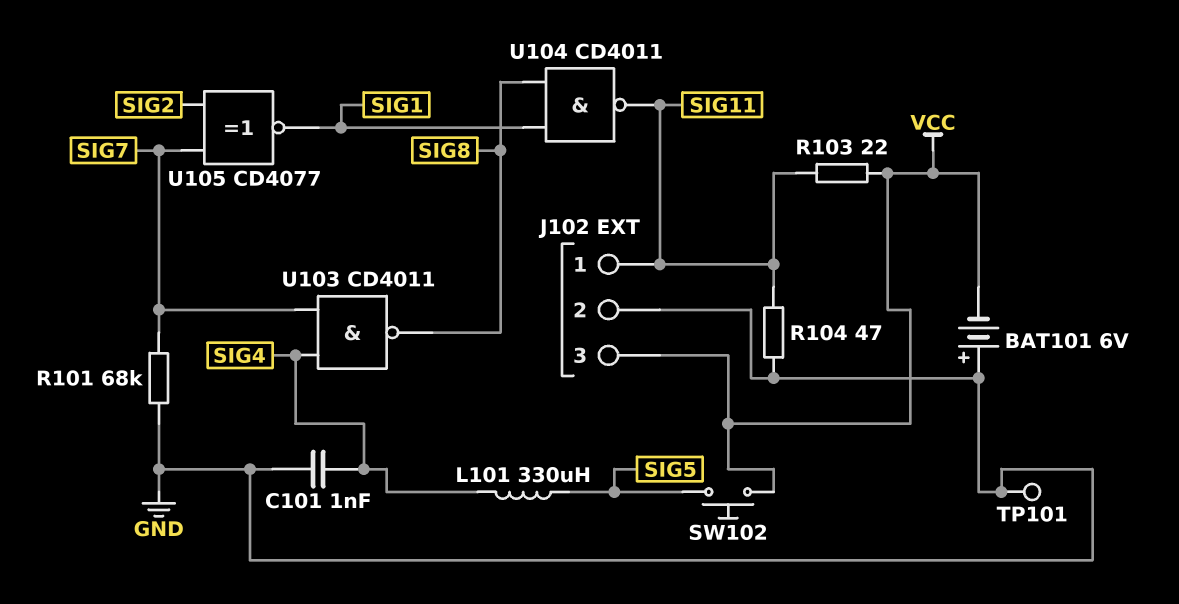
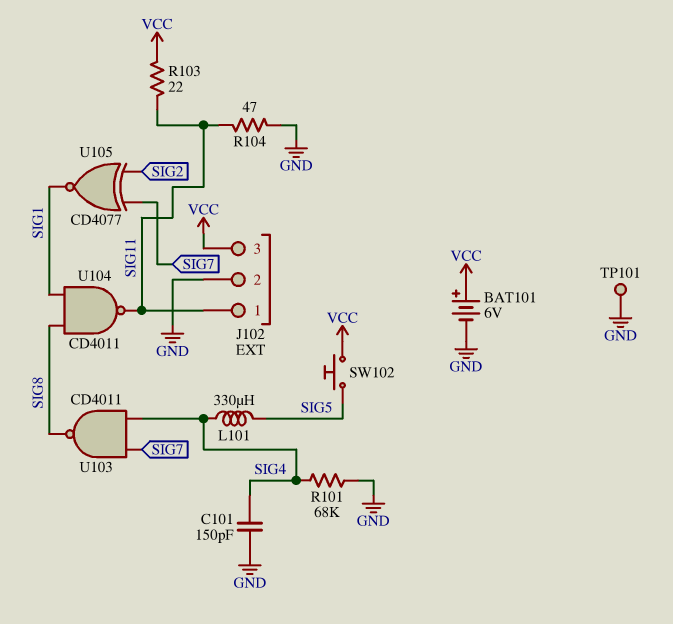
BAT101: 6V (plus GND, minus VCC) -> 6V (plus VCC, minus GND)
C101: 1nF (GND, SIG4) -> 150pF (GND, SIG4)
R101: 68k (GND, SIG7) -> 68k (GND, SIG4)

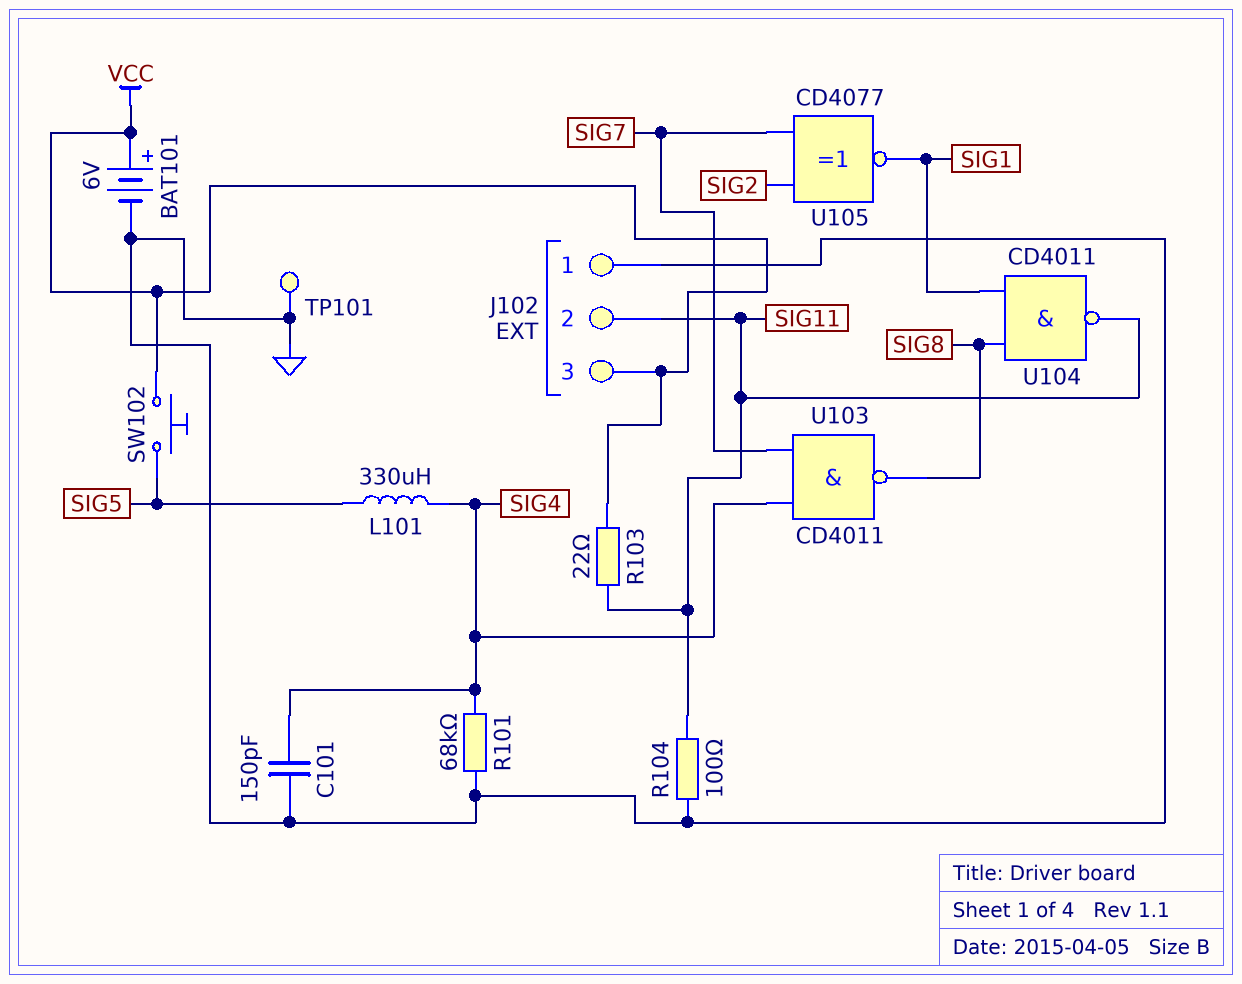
J102 pin 1: SIG11 -> GND
J102 pin 2: GND -> SIG11
R104: 47 (GND, SIG11) -> 100 (GND, SIG11)

